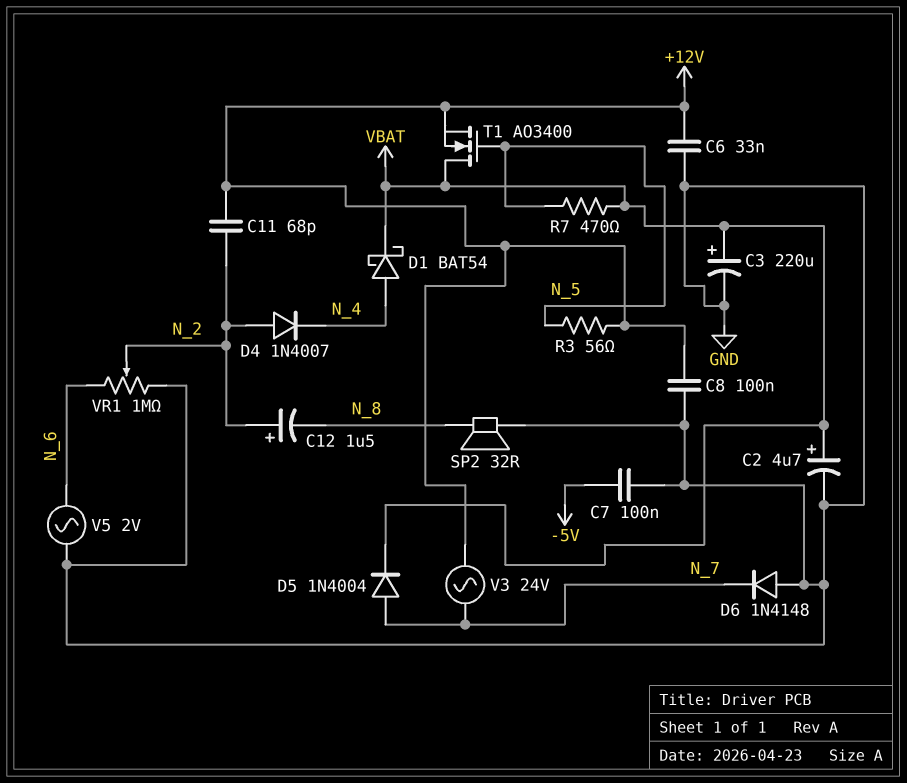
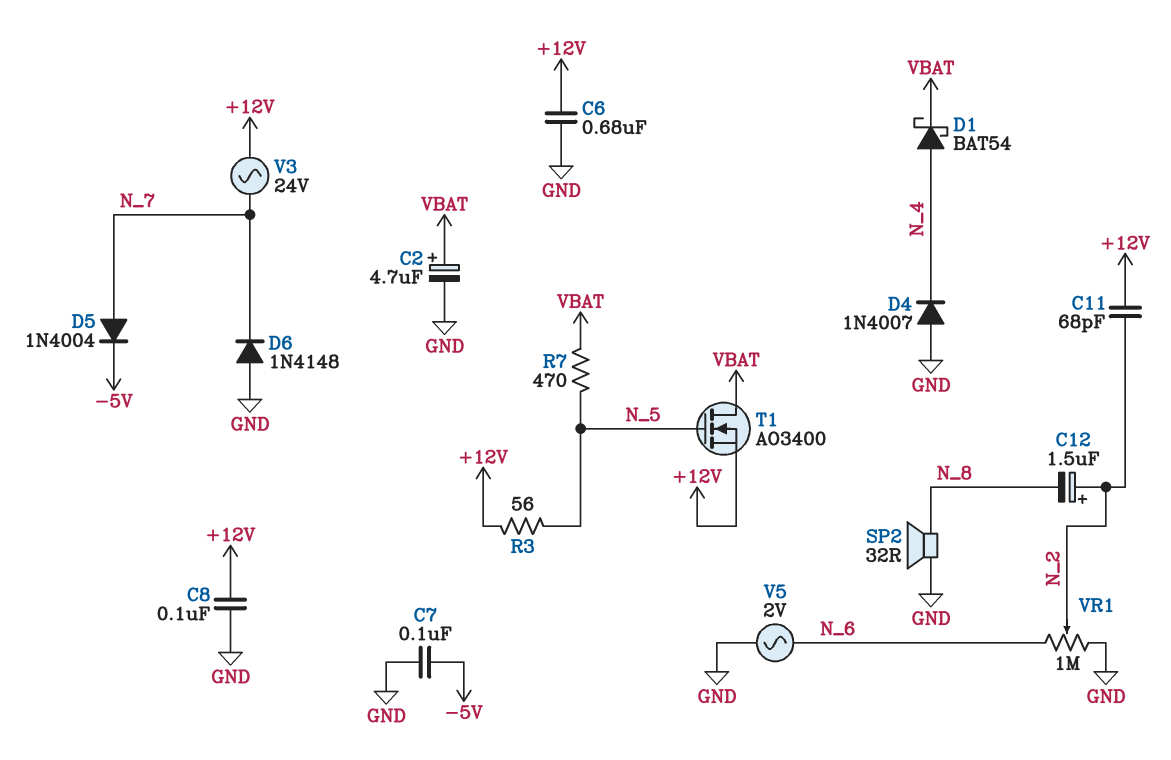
C3: 220uF (plus VBAT, minus GND) -> none
C6: 33nF (+12V, GND) -> 680nF (+12V, GND)
D4: diode 1N4007 (A N_2, K N_4) -> diode 1N4007 (A GND, K N_4)
D5: diode 1N4004 (A N_7, K VBAT) -> diode 1N4004 (A N_7, K -5V)

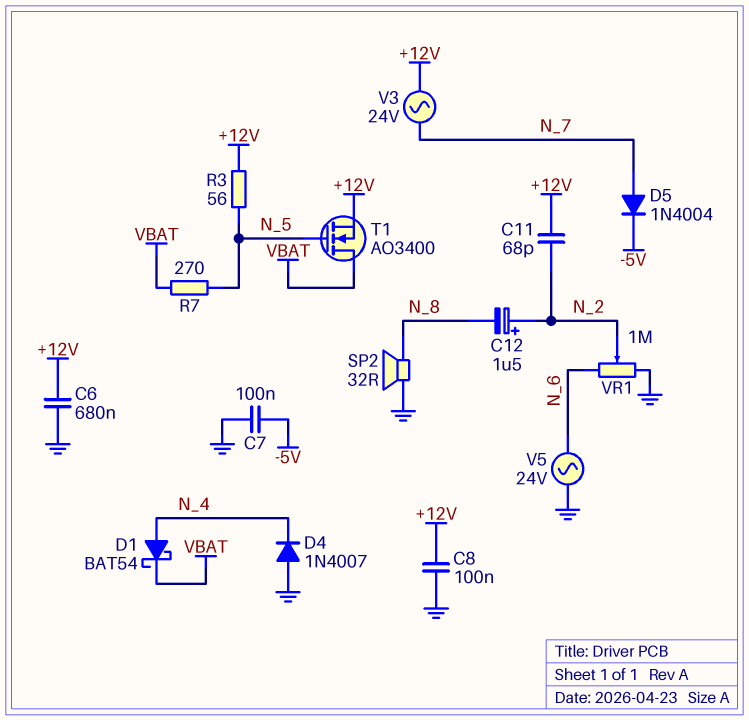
C2: 4.7uF (plus VBAT, minus GND) -> none
D6: diode 1N4148 (A GND, K N_7) -> none
R7: 470 (N_5, VBAT) -> 270 (N_5, VBAT)
V5: AC 2V (GND, N_6) -> AC 24V (GND, N_6)

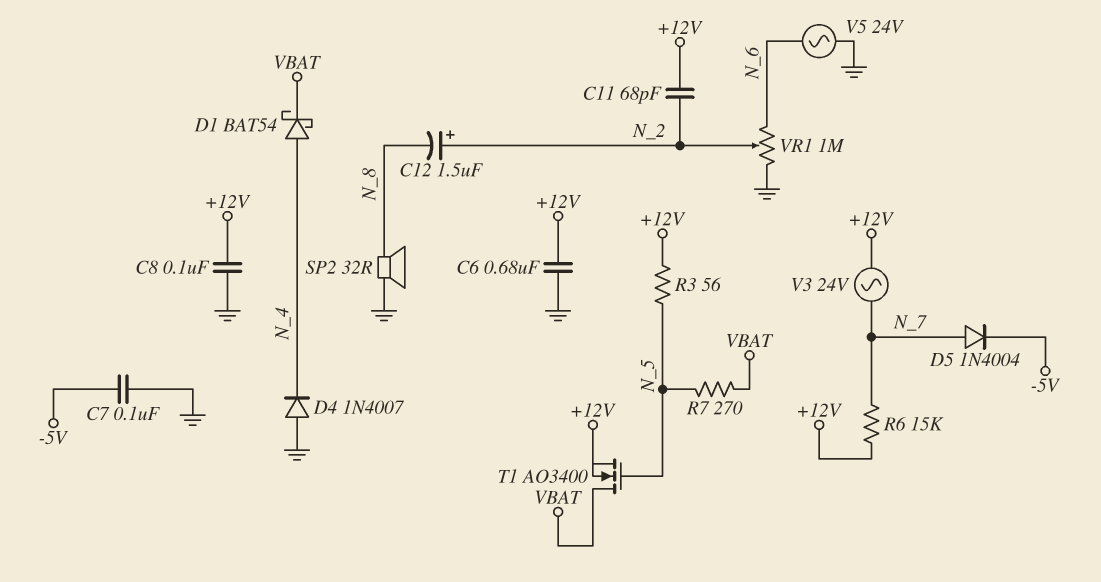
R6: none -> 15k (+12V, N_7)

